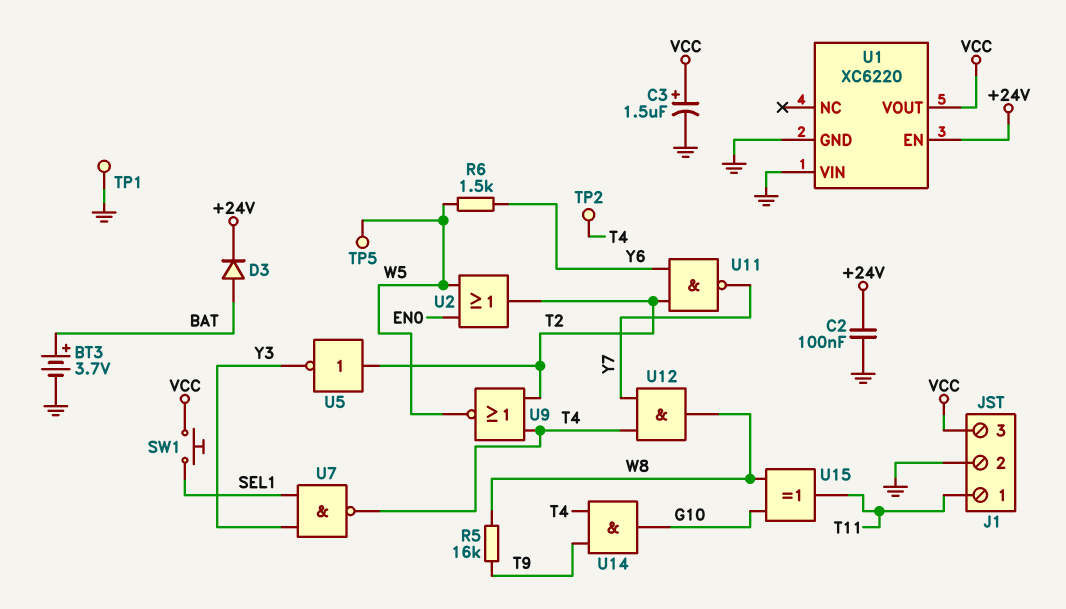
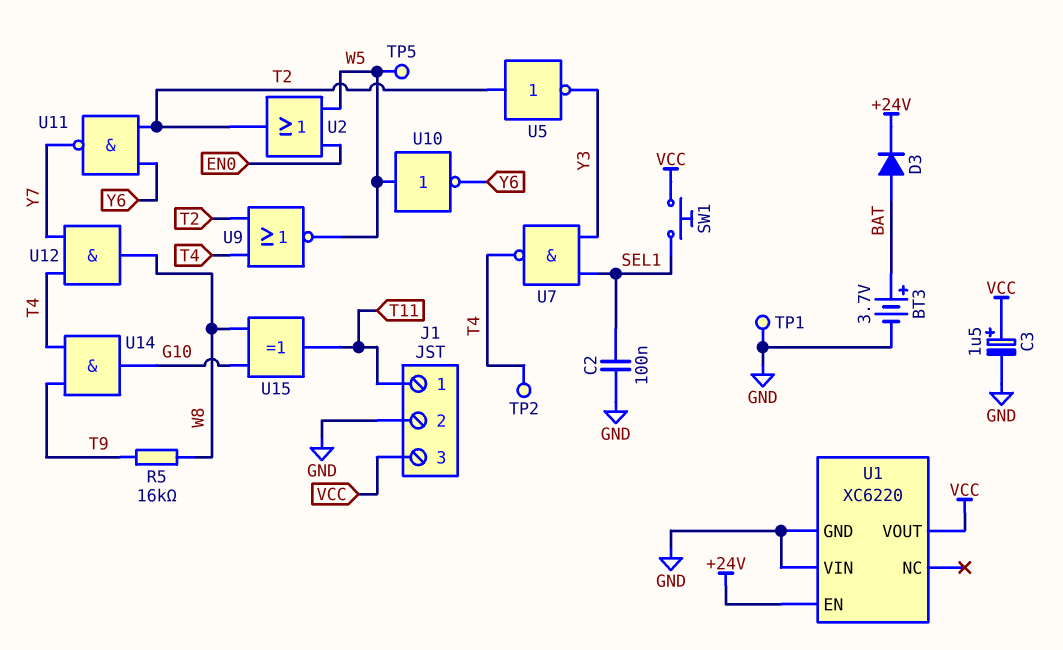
C2: 100nF (+24V, GND) -> 100nF (GND, SEL1)
R6: 1.5k (W5, Y6) -> none
U10: none -> NOT (in W5, out Y6)

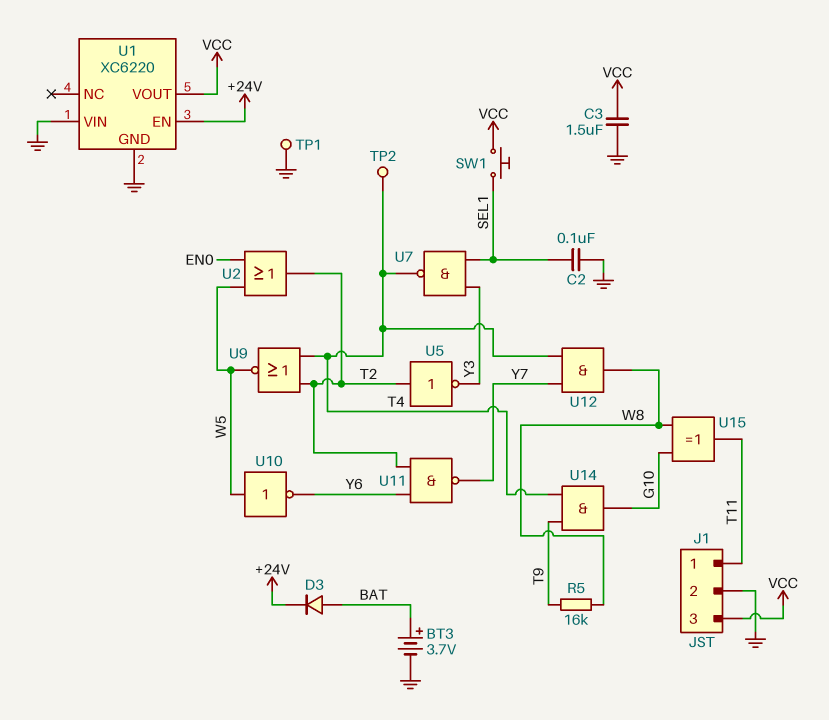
C3: 1.5uF (plus VCC, minus GND) -> 1.5uF (GND, VCC)
TP5: test point (W5) -> none

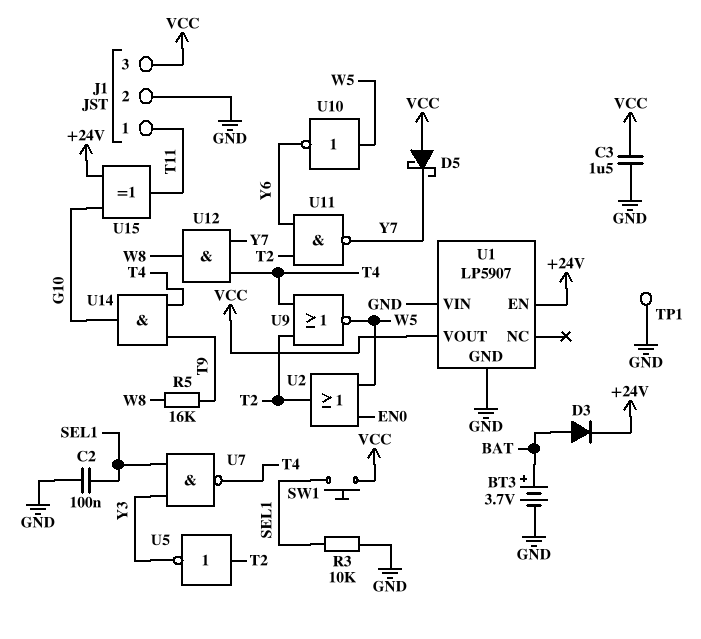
D5: none -> schottky (A VCC, K Y7)
R3: none -> 10k (GND, SEL1)
TP2: test point (T4) -> none
U1: XC6220 -> LP5907
U15: XOR (in G10, in W8, out T11) -> XOR (in +24V, in G10, out T11)

